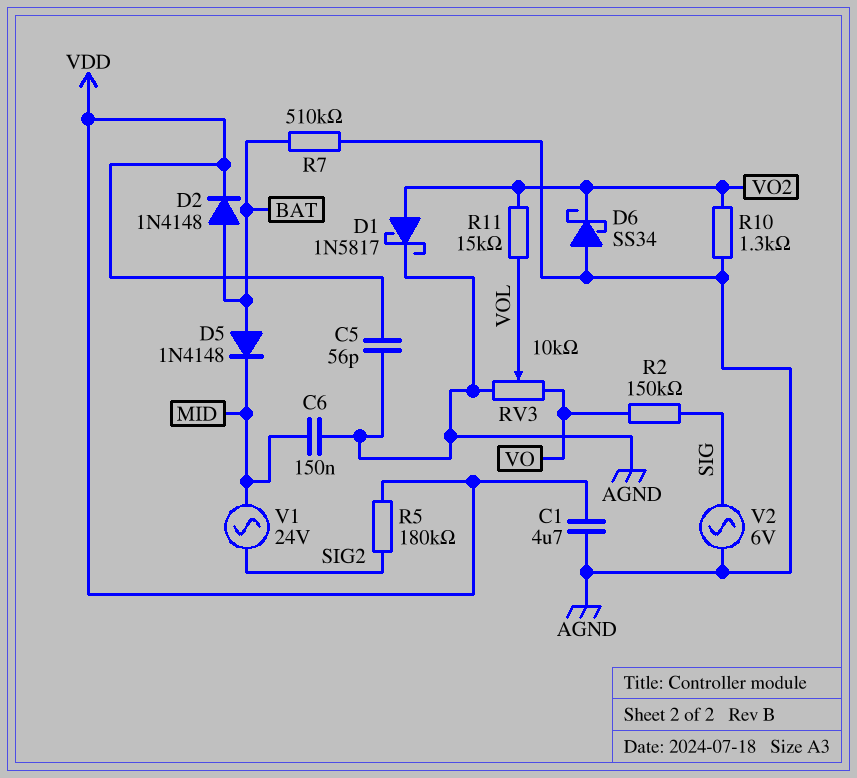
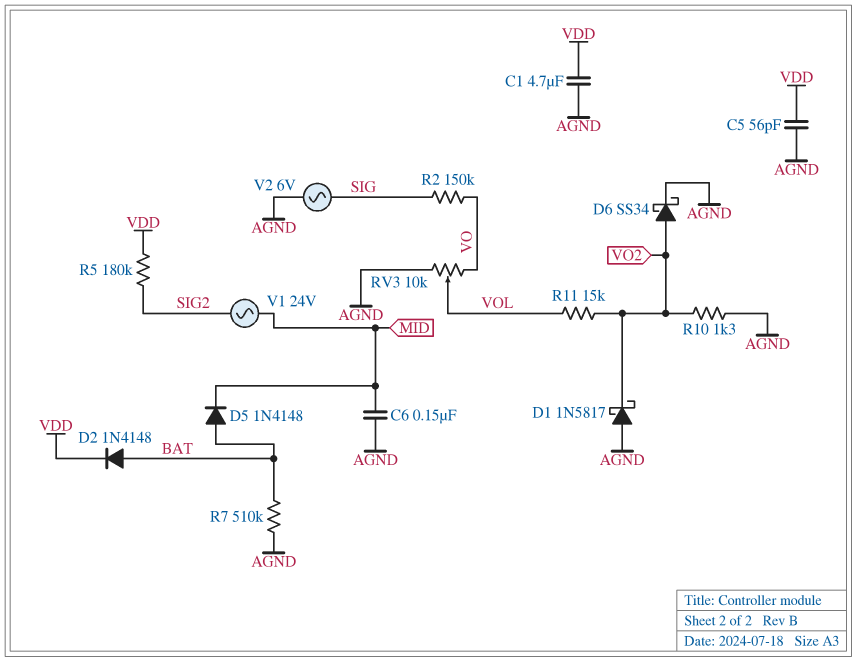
D1: schottky 1N5817 (A VO2, K AGND) -> schottky 1N5817 (A AGND, K VO2)
D6: schottky SS34 (A AGND, K VO2) -> schottky SS34 (A VO2, K AGND)

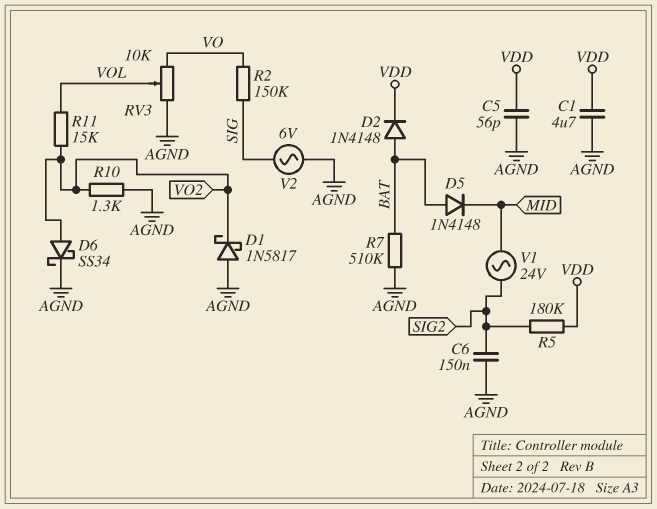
C6: 150nF (AGND, MID) -> 150nF (AGND, SIG2)

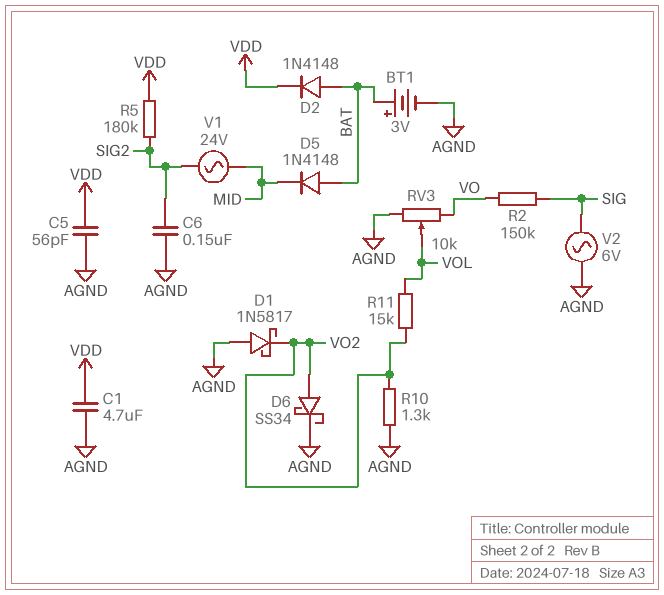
BT1: none -> 3V (plus BAT, minus AGND)
R7: 510k (AGND, BAT) -> none

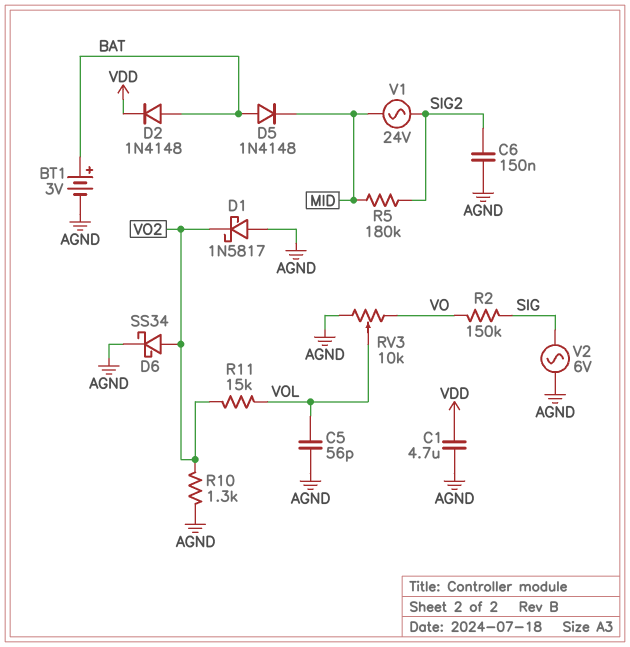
C5: 56pF (AGND, VDD) -> 56pF (AGND, VOL)
R5: 180k (SIG2, VDD) -> 180k (MID, SIG2)

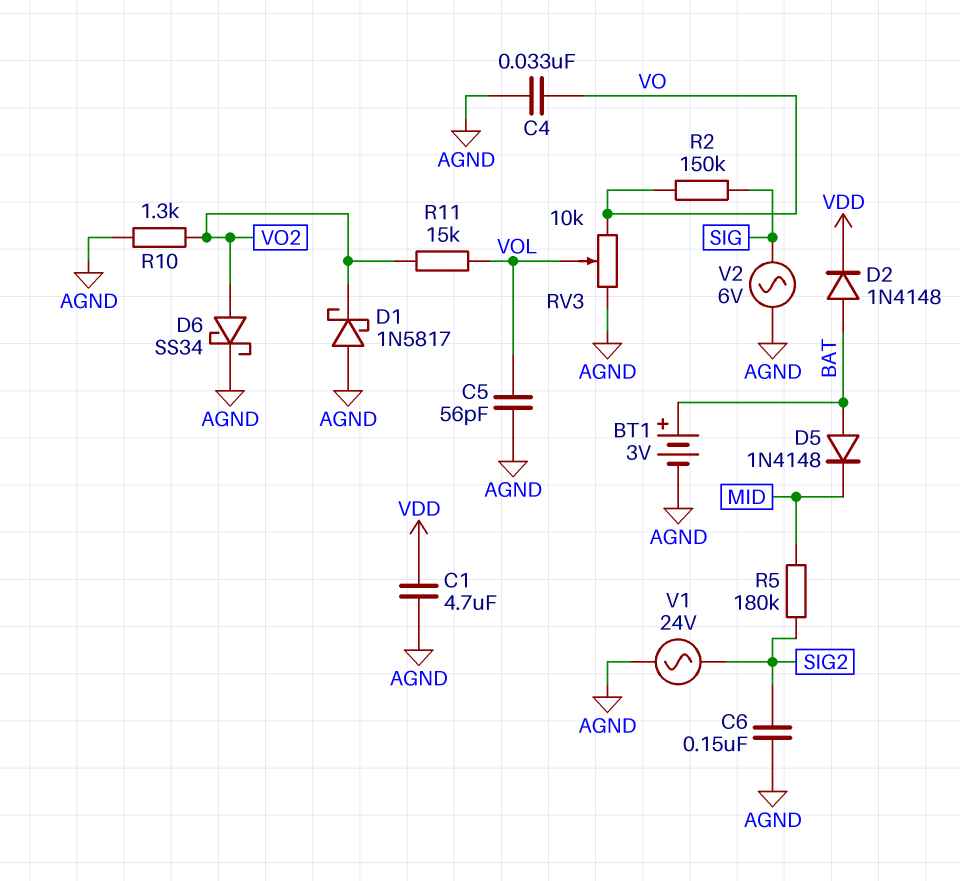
C4: none -> 33nF (AGND, VO)
V1: AC 24V (MID, SIG2) -> AC 24V (AGND, SIG2)

